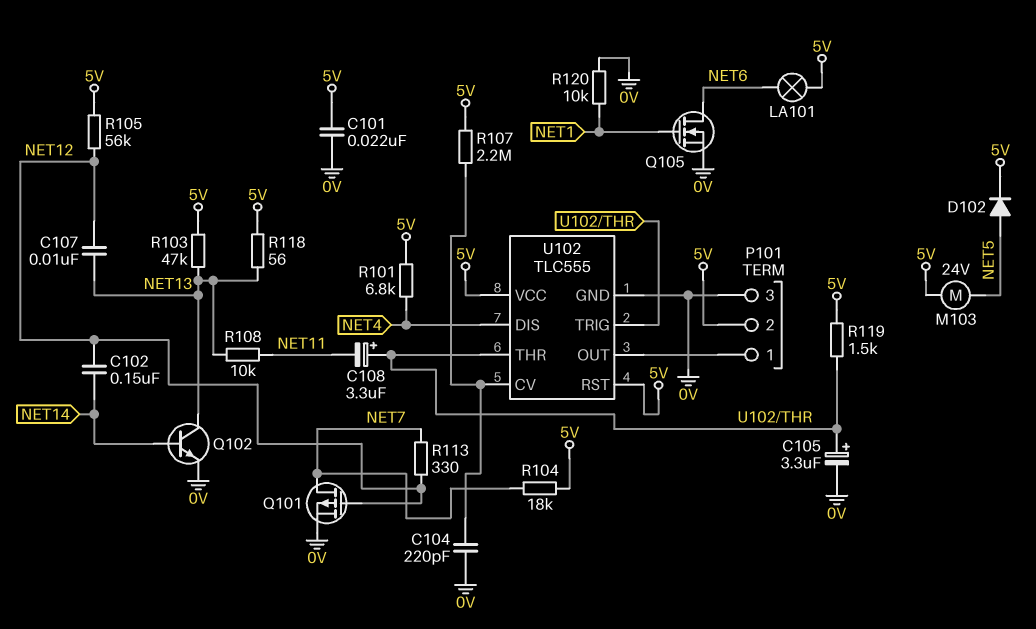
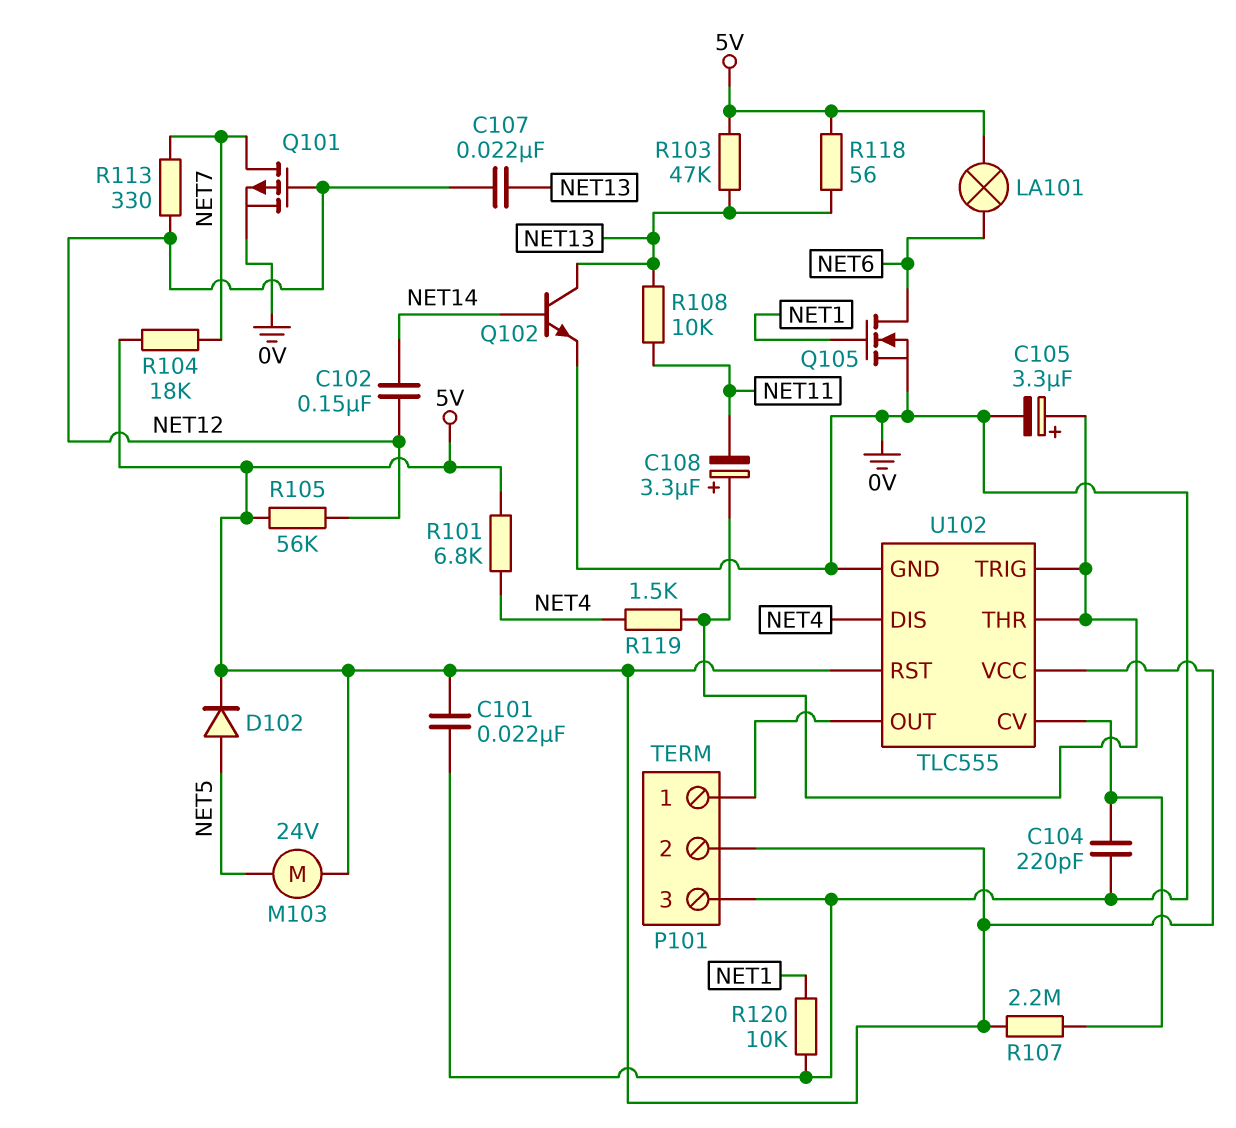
C107: 10nF (NET12, NET13) -> 22nF (NET12, NET13)
R119: 1.5k (5V, U102/THR) -> 1.5k (NET4, U102/THR)

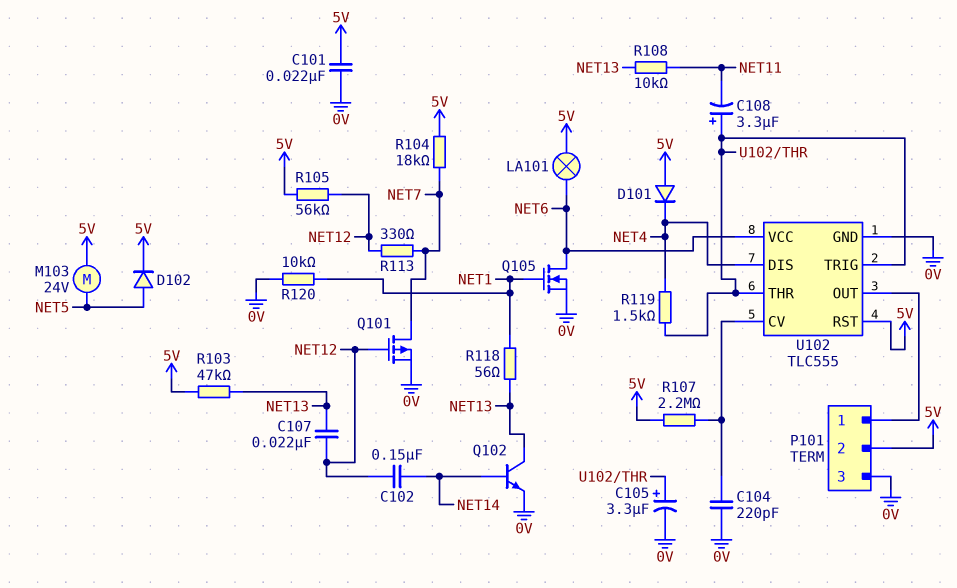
D101: none -> diode (A 5V, K NET4)
R101: 6.8k (5V, NET4) -> none
R118: 56 (5V, NET13) -> 56 (NET1, NET13)
U102 pin VCC: 5V -> NET6

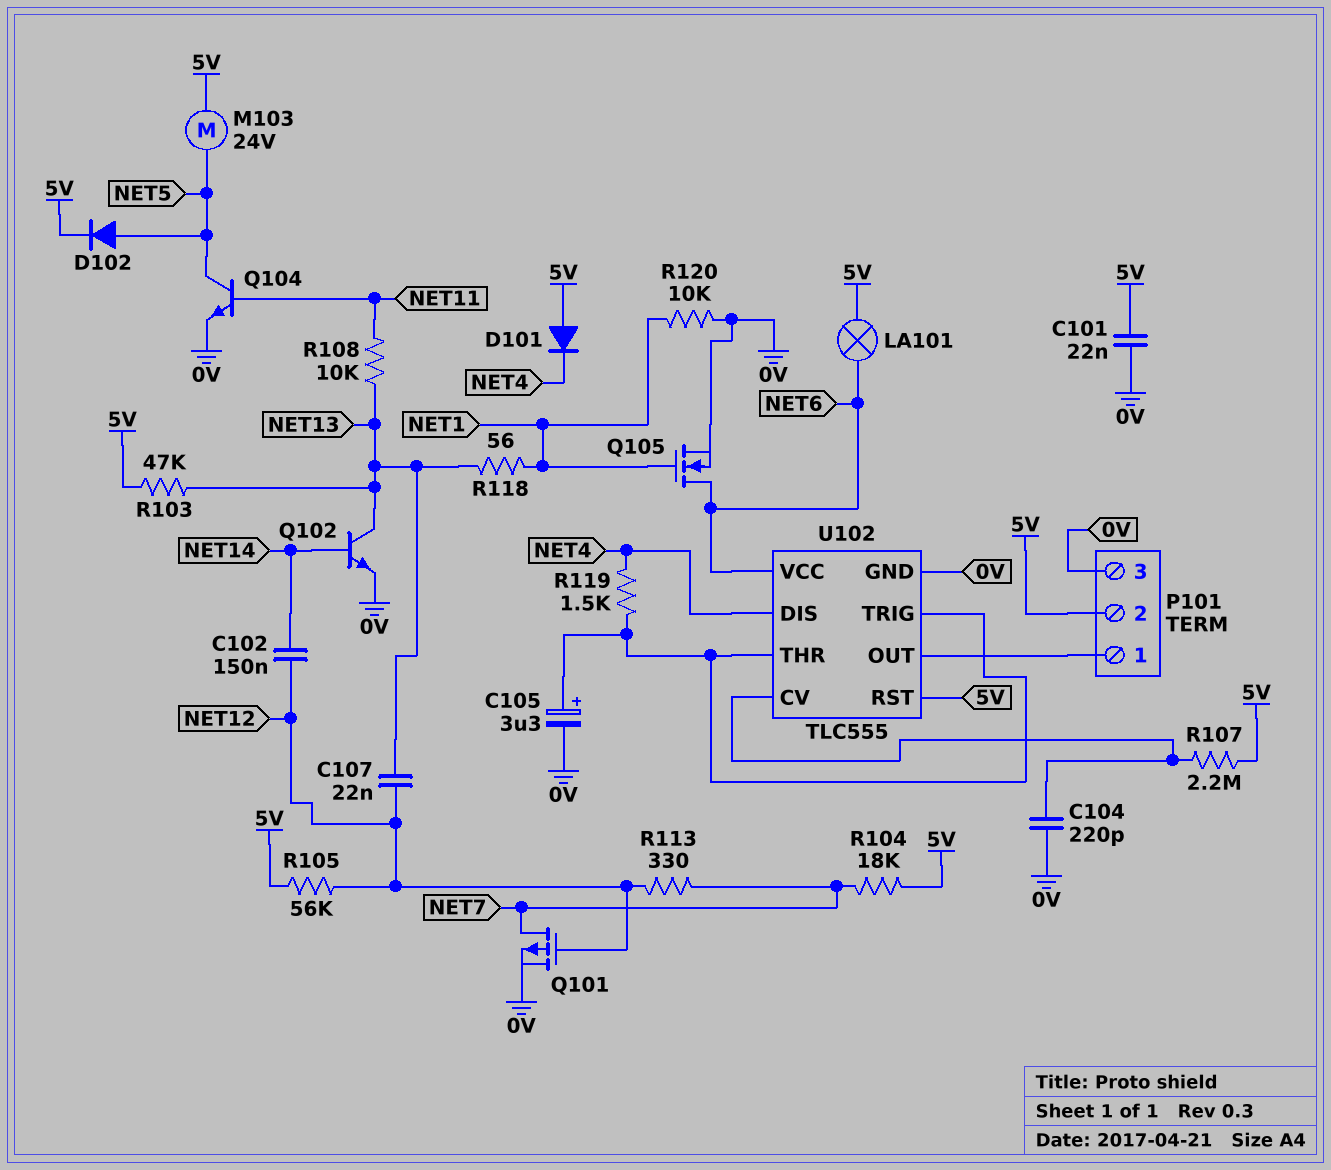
C108: 3.3uF (plus U102/THR, minus NET11) -> none
Q104: none -> NPN (B NET11, C NET5, E 0V)

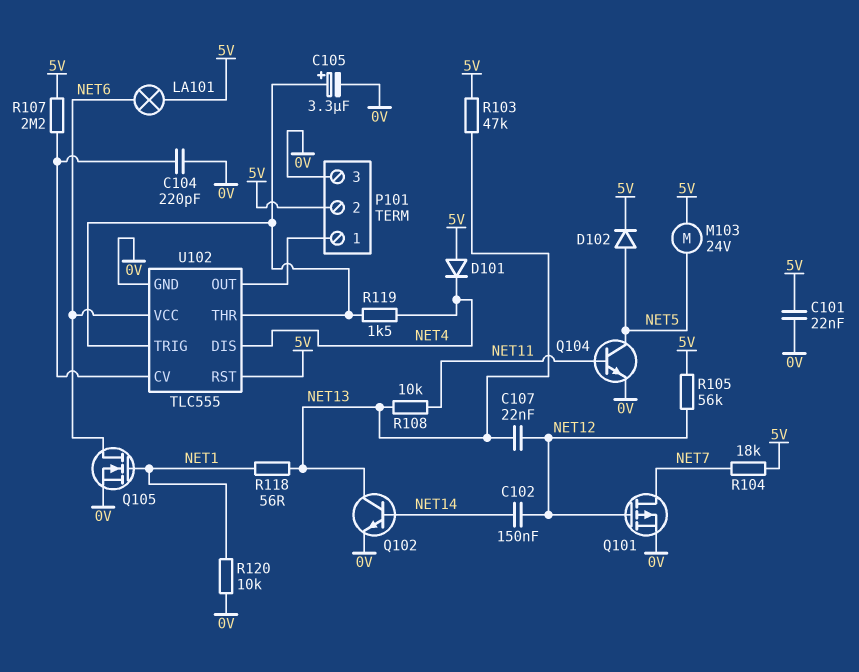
R113: 330 (NET7, NET12) -> none

